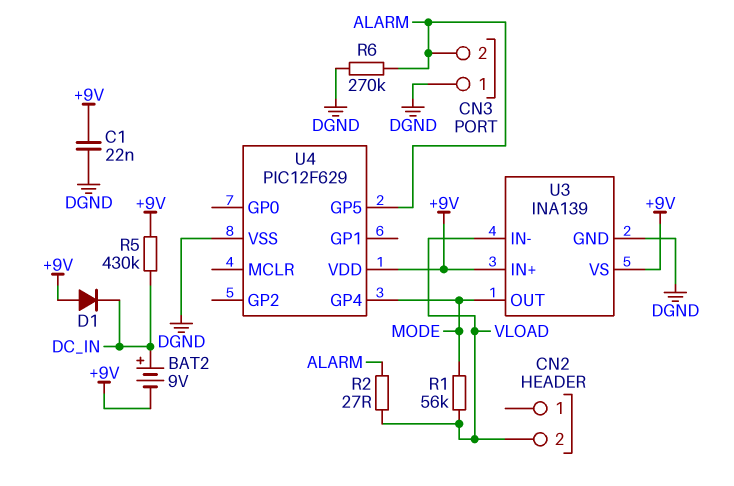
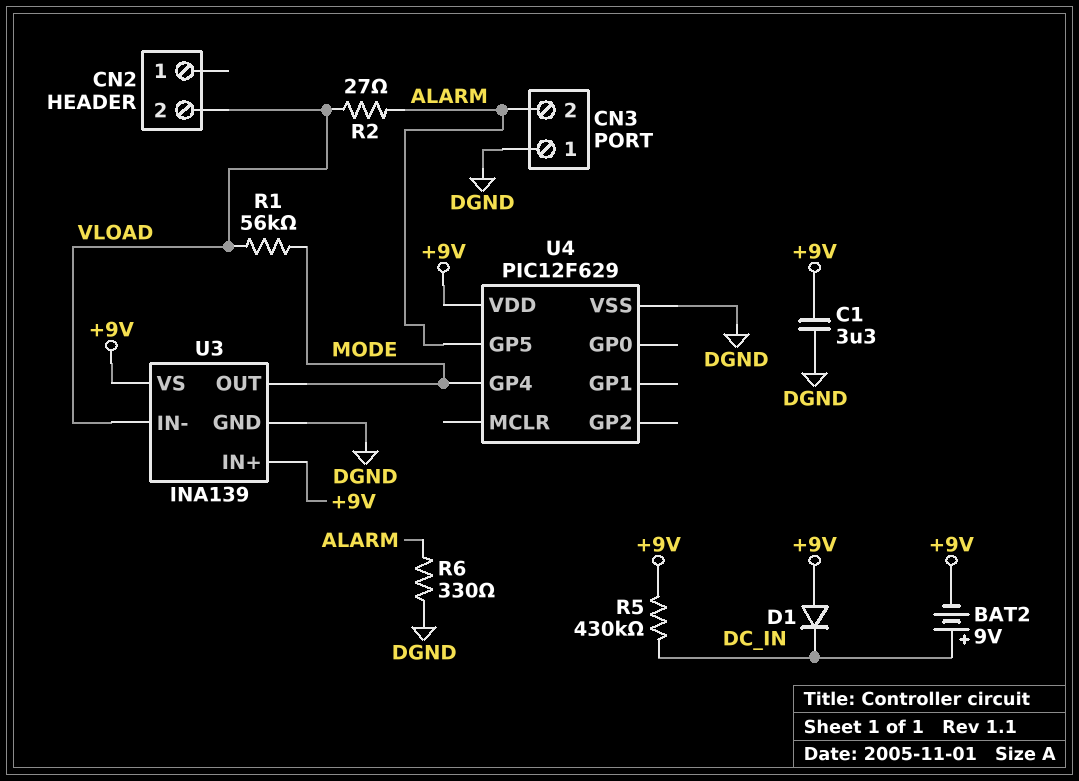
C1: 22nF (+9V, DGND) -> 3.3uF (+9V, DGND)
R6: 270k (ALARM, DGND) -> 330 (ALARM, DGND)

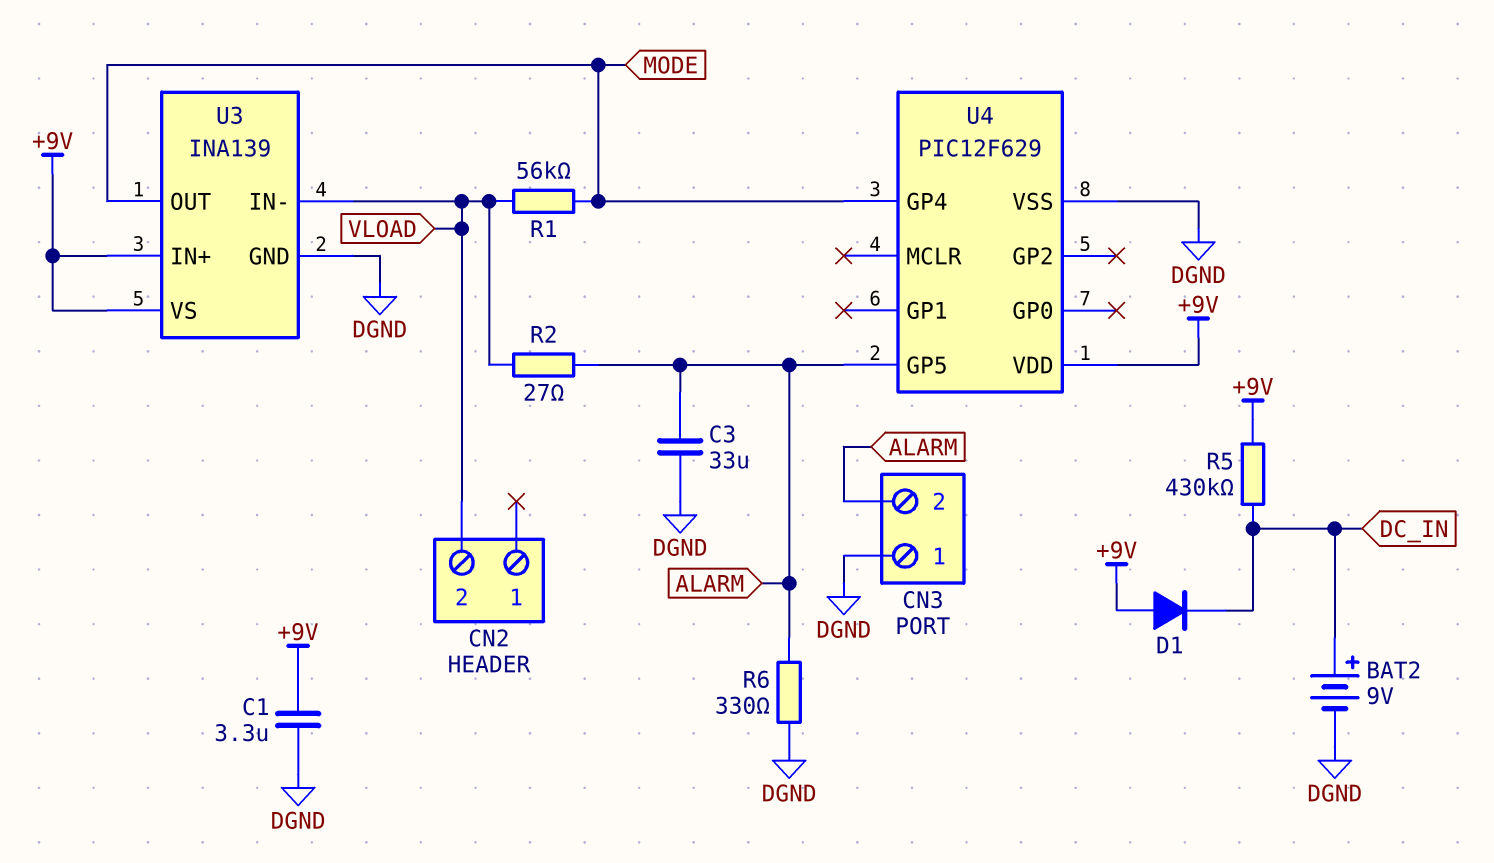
BAT2: 9V (plus DC_IN, minus +9V) -> 9V (plus DC_IN, minus DGND)
C3: none -> 33uF (ALARM, DGND)

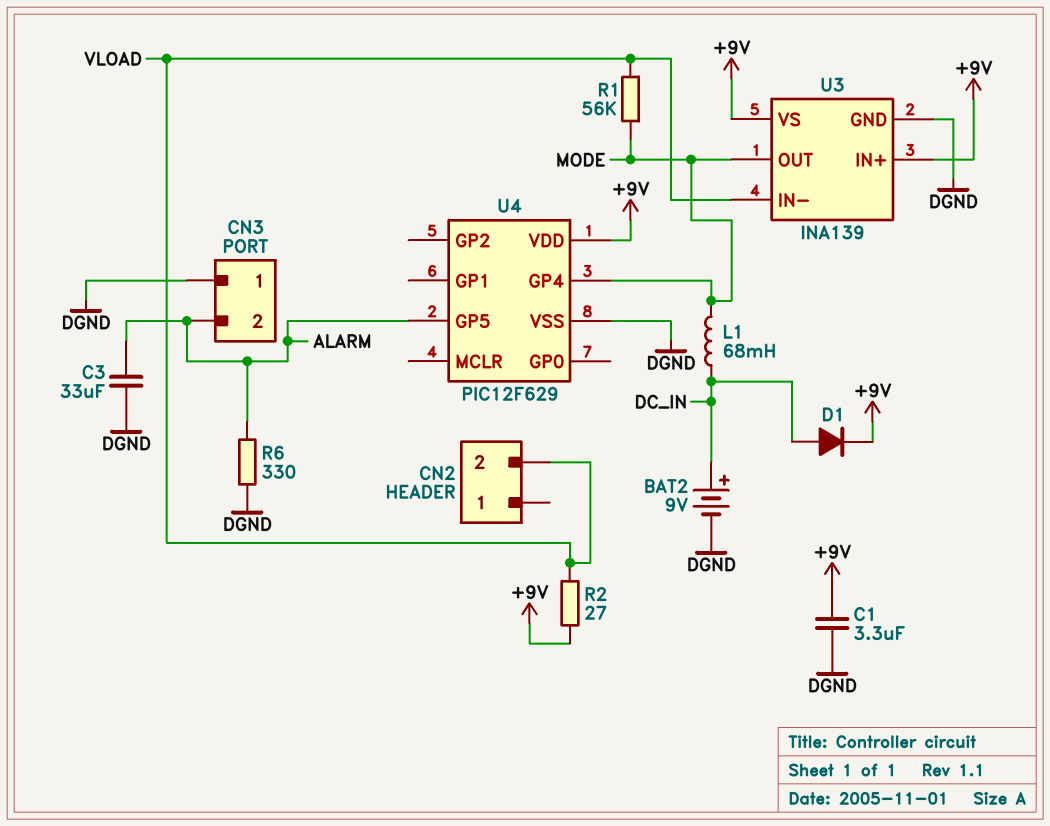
D1: diode (A +9V, K DC_IN) -> diode (A DC_IN, K +9V)
L1: none -> 68mH (DC_IN, MODE)
R2: 27 (ALARM, VLOAD) -> 27 (+9V, VLOAD)
R5: 430k (+9V, DC_IN) -> none

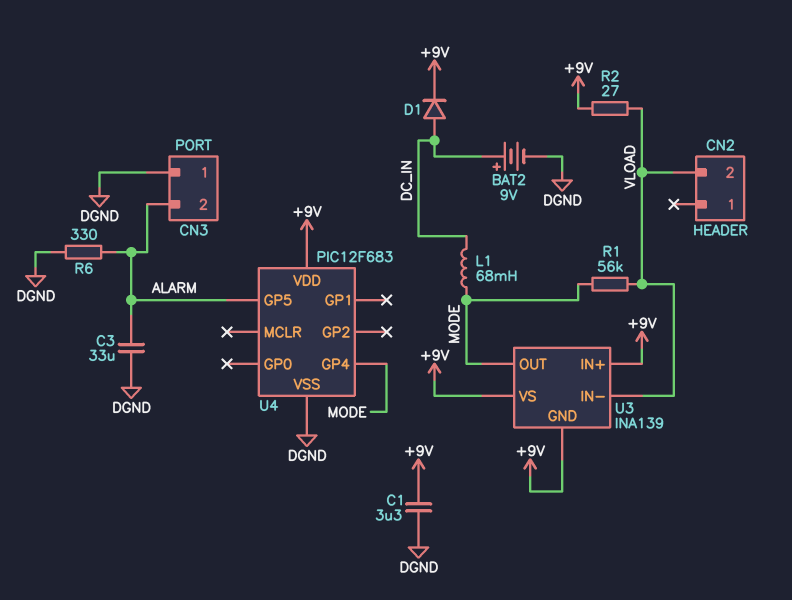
U3 pin GND: DGND -> +9V
U4: PIC12F629 -> PIC12F683

